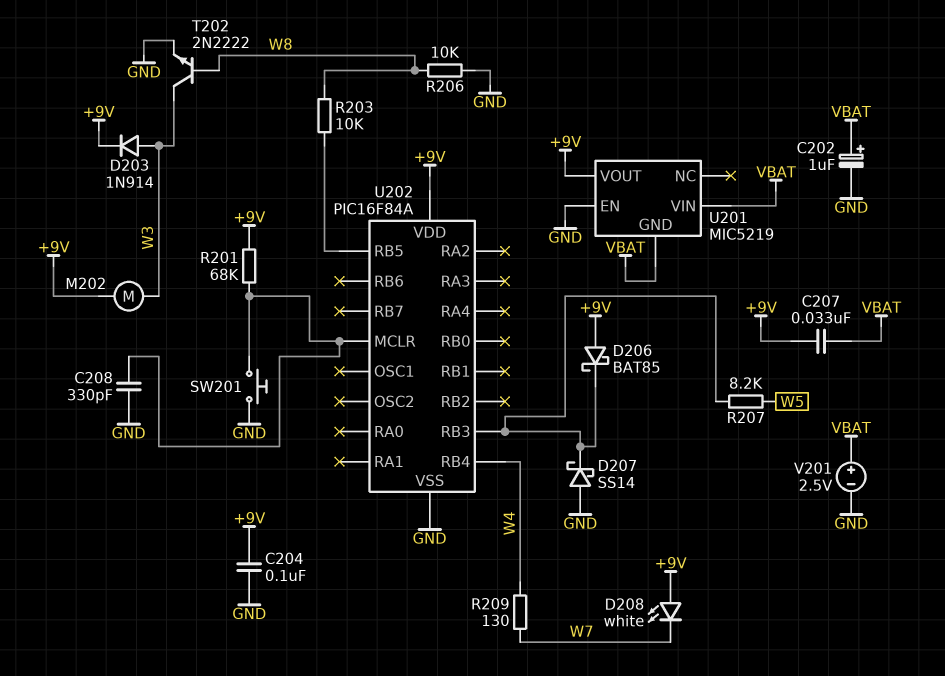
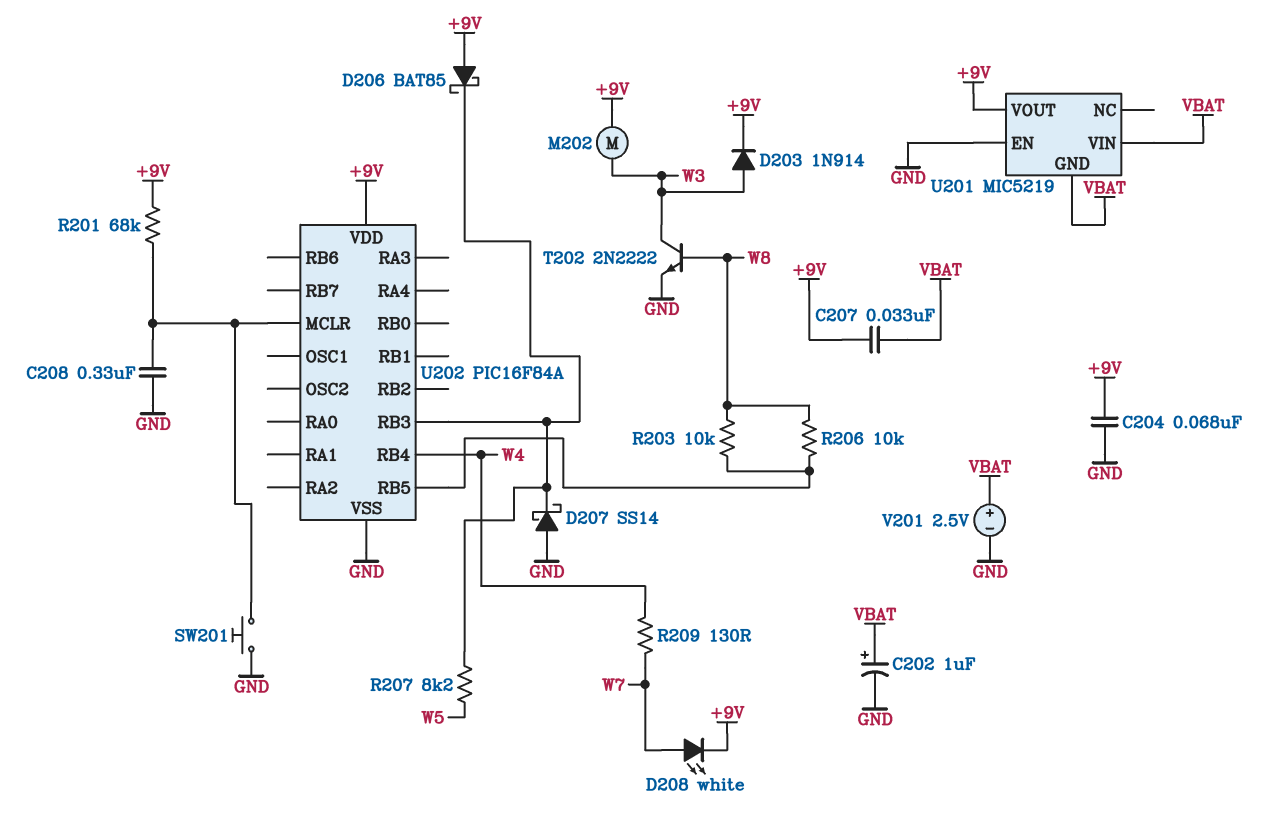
C204: 100nF (+9V, GND) -> 68nF (+9V, GND)
C208: 330pF (GND, U202/MCLR) -> 330nF (GND, U202/MCLR)
D208: LED white (A +9V, K W7) -> LED white (A W7, K +9V)
R206: 10k (GND, W8) -> 10k (U202/RB5, W8)

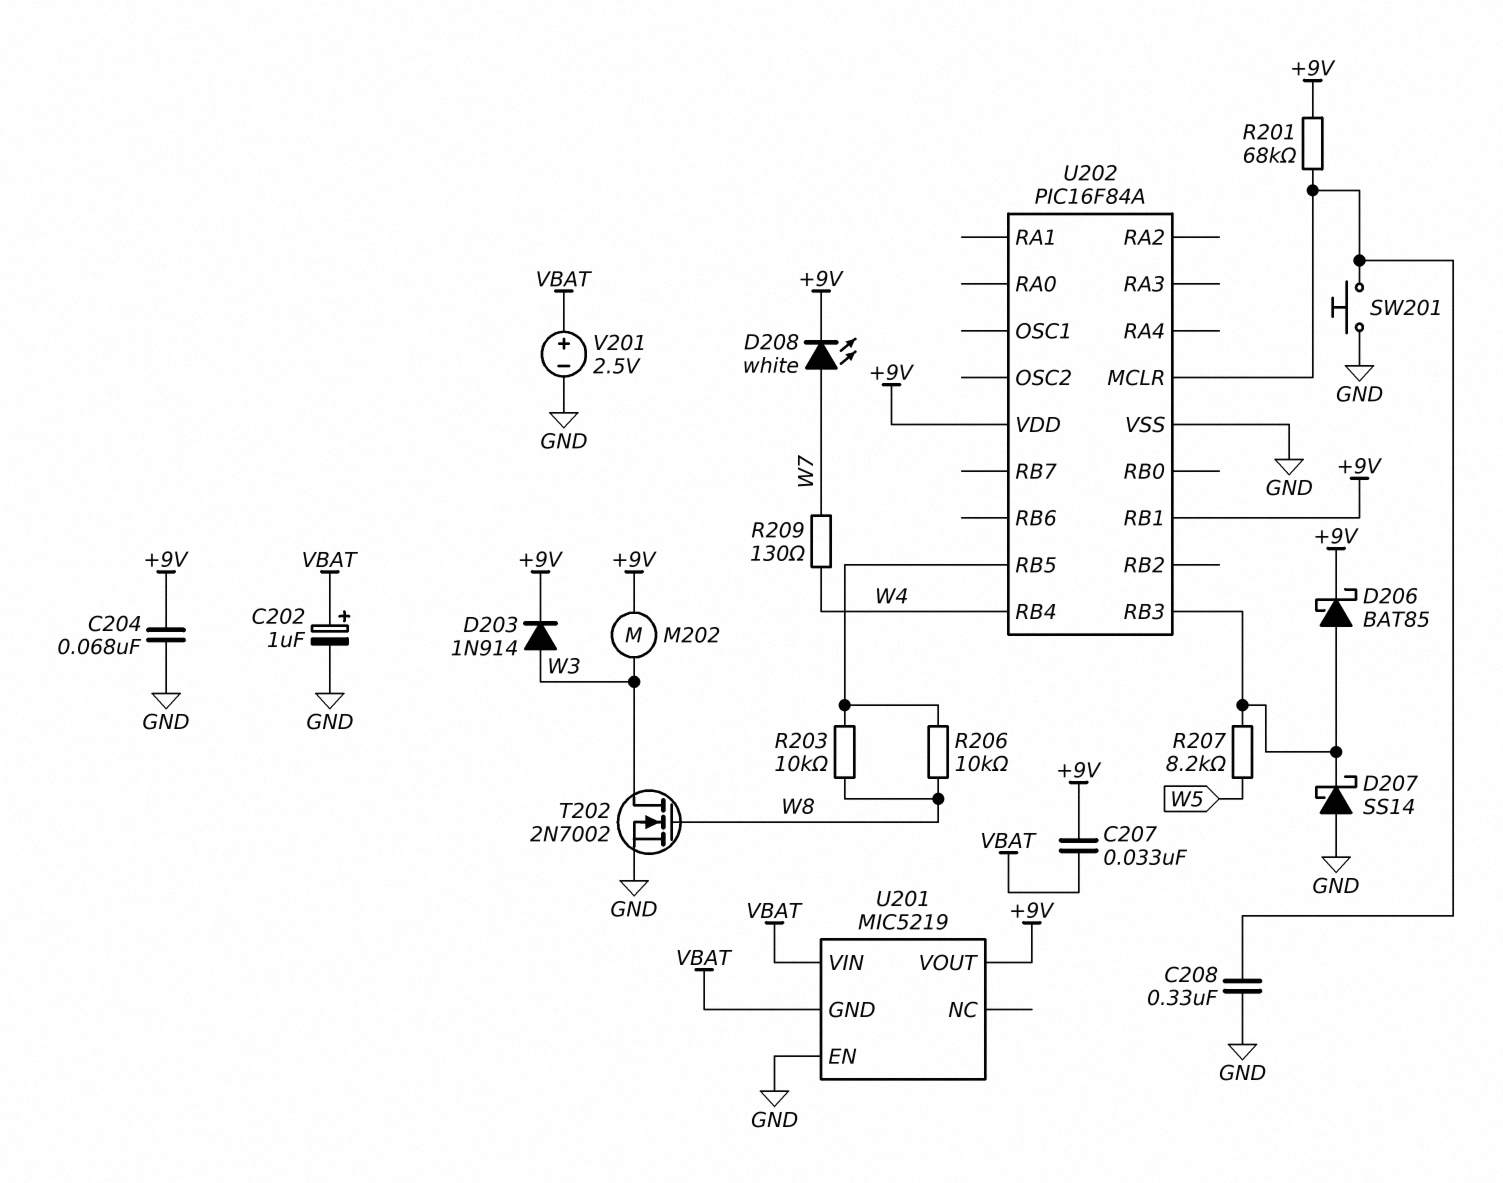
D206: schottky BAT85 (A +9V, K U202/RB3) -> schottky BAT85 (A U202/RB3, K +9V)
T202: NPN 2N2222 (B W8, C W3, E GND) -> NMOS 2N7002 (G W8, D W3, S GND)
U202 pin RB1: none -> +9V

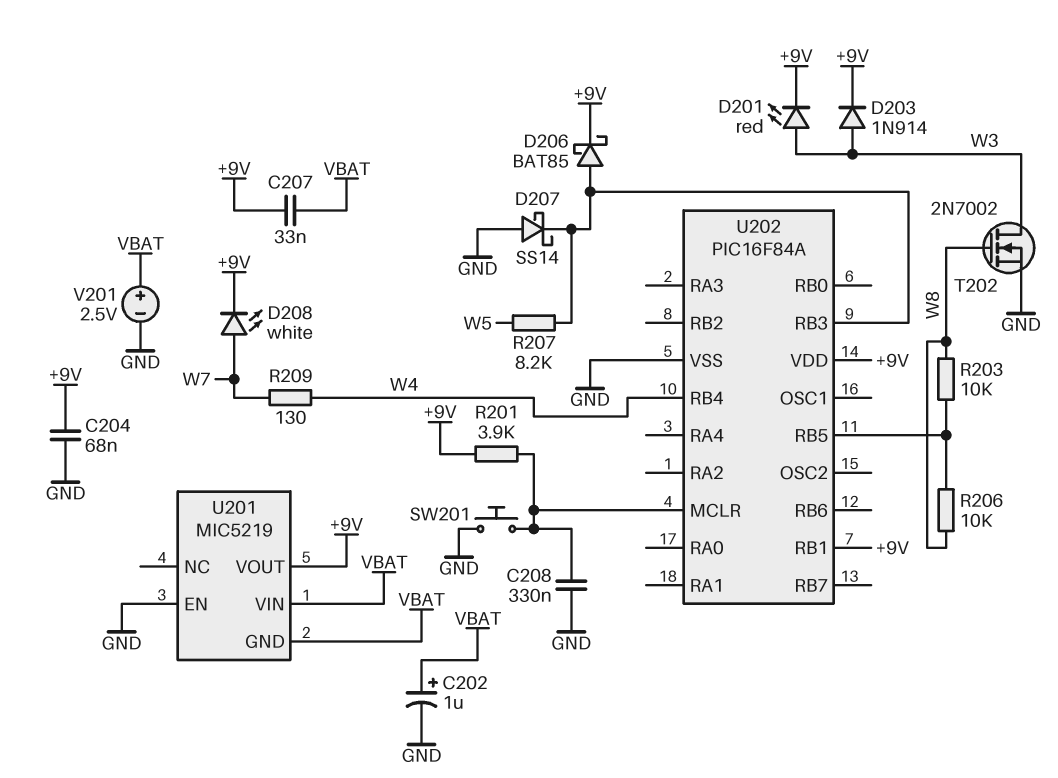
D201: none -> LED red (A W3, K +9V)
M202: motor (+9V, W3) -> none
R201: 68k (+9V, U202/MCLR) -> 3.9k (+9V, U202/MCLR)

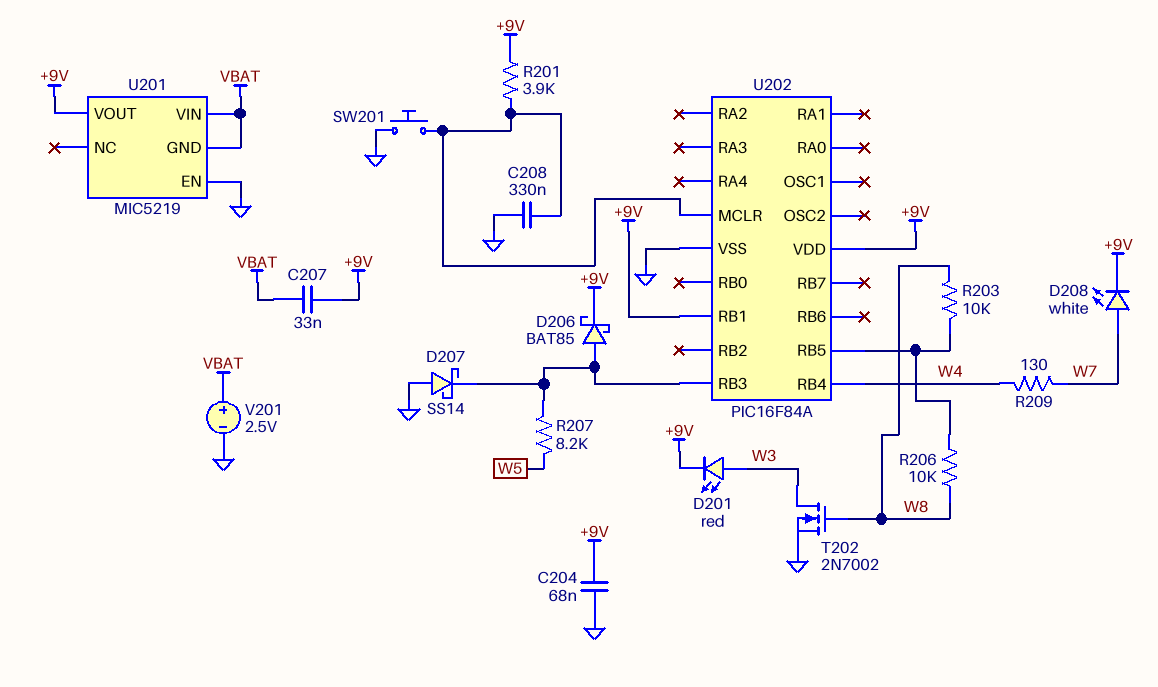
C202: 1uF (plus VBAT, minus GND) -> none
D203: diode 1N914 (A W3, K +9V) -> none

